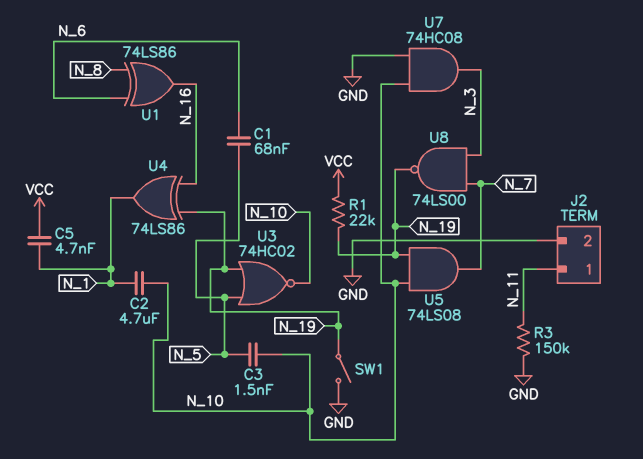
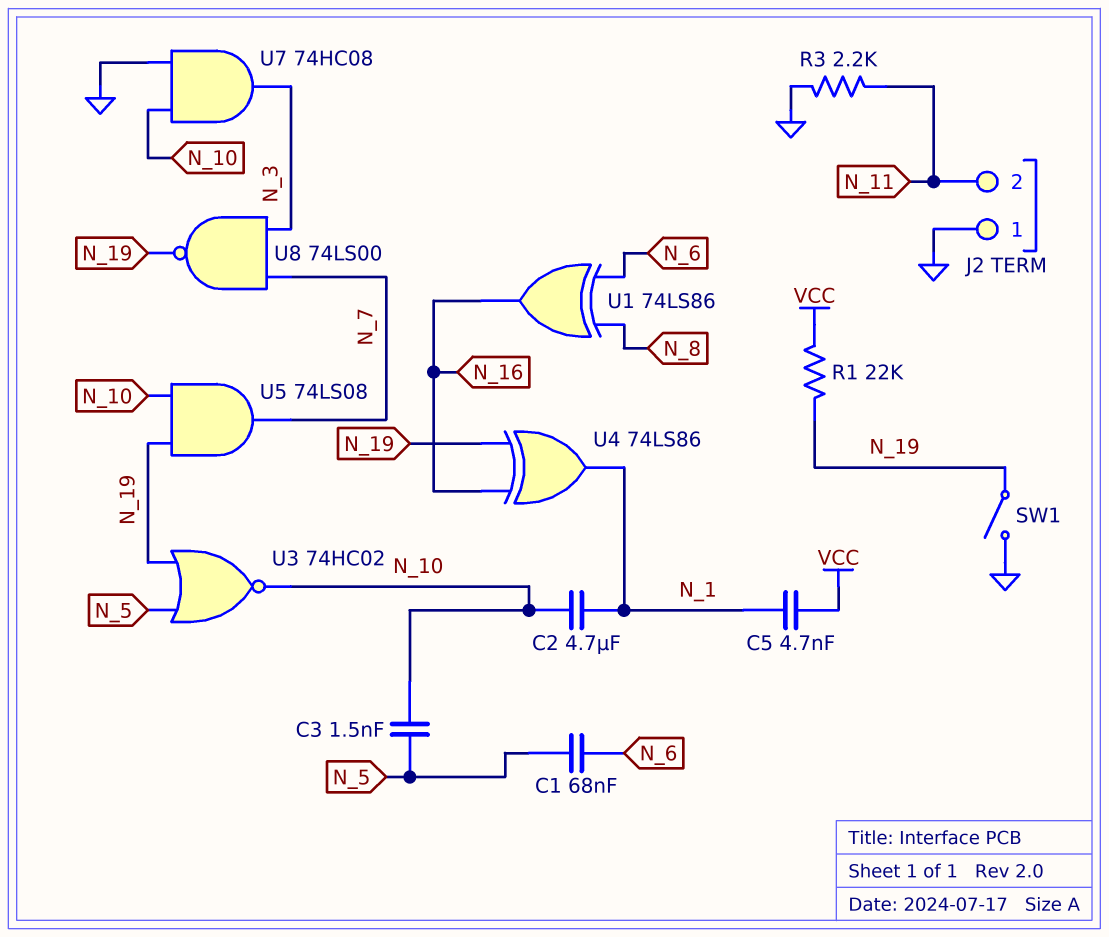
J2 pin 1: N_11 -> GND
J2 pin 2: GND -> N_11
R3: 150k (GND, N_11) -> 2.2k (GND, N_11)

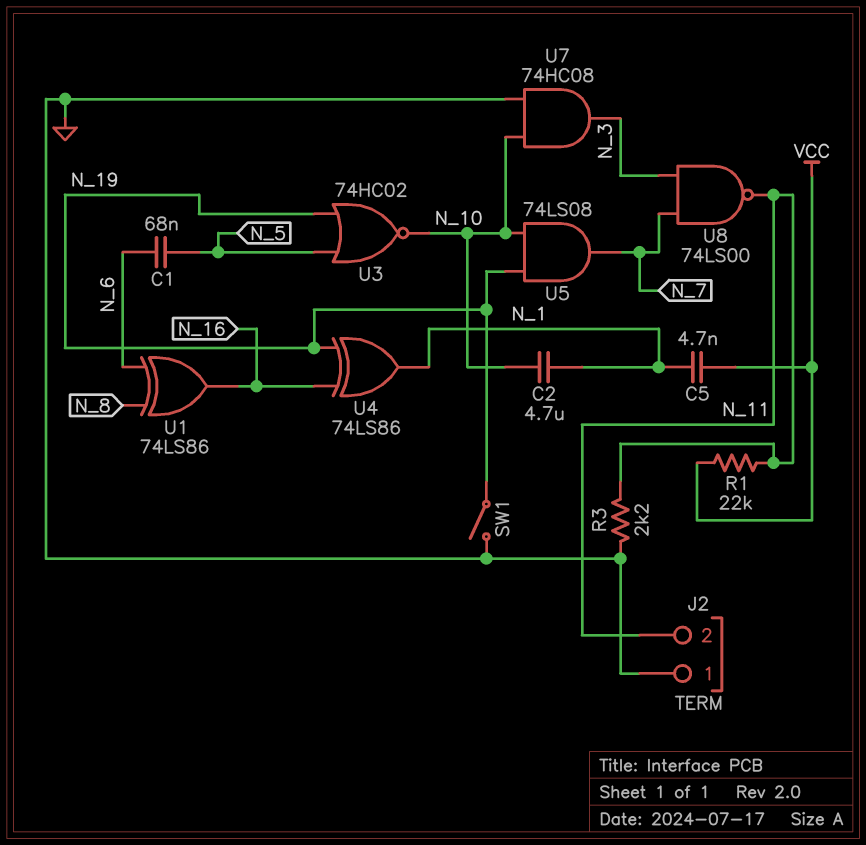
C3: 1.5nF (N_5, N_10) -> none
R1: 22k (N_19, VCC) -> 22k (N_11, VCC)
U8: NAND 74LS00 (in N_3, in N_7, out N_19) -> NAND 74LS00 (in N_3, in N_7, out N_11)

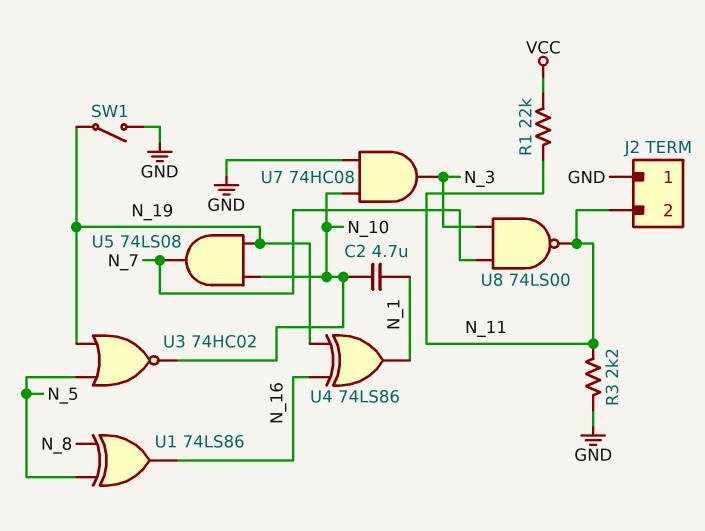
C1: 68nF (N_5, N_6) -> none
C5: 4.7nF (N_1, VCC) -> none
U1: XOR 74LS86 (in N_6, in N_8, out N_16) -> XOR 74LS86 (in N_5, in N_8, out N_16)

